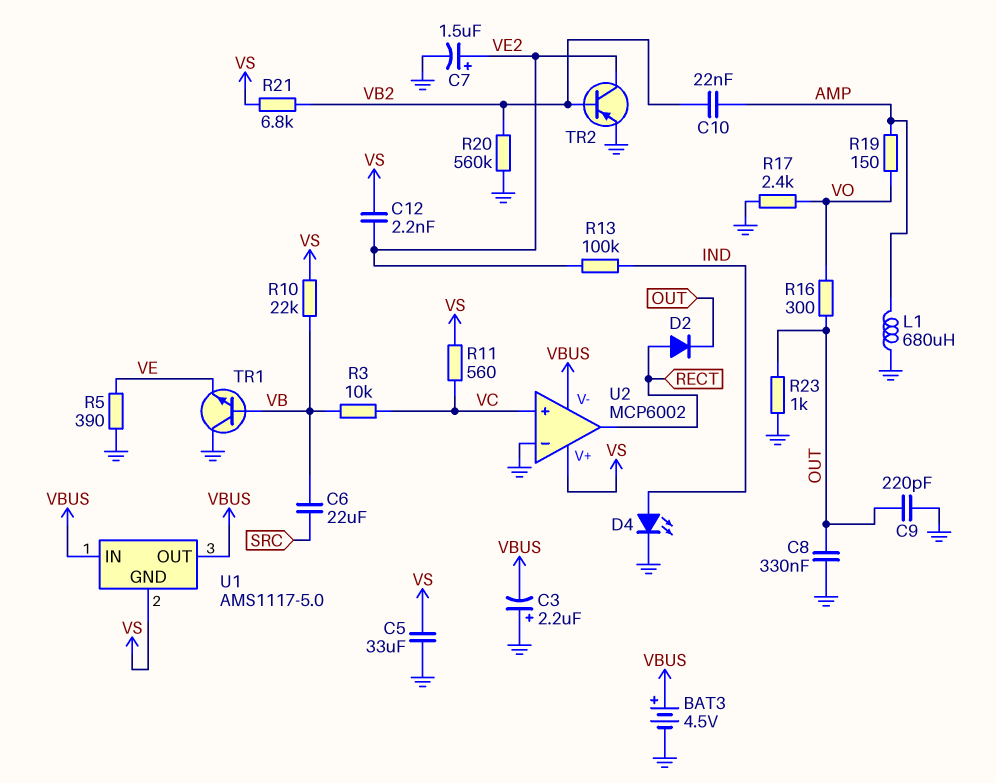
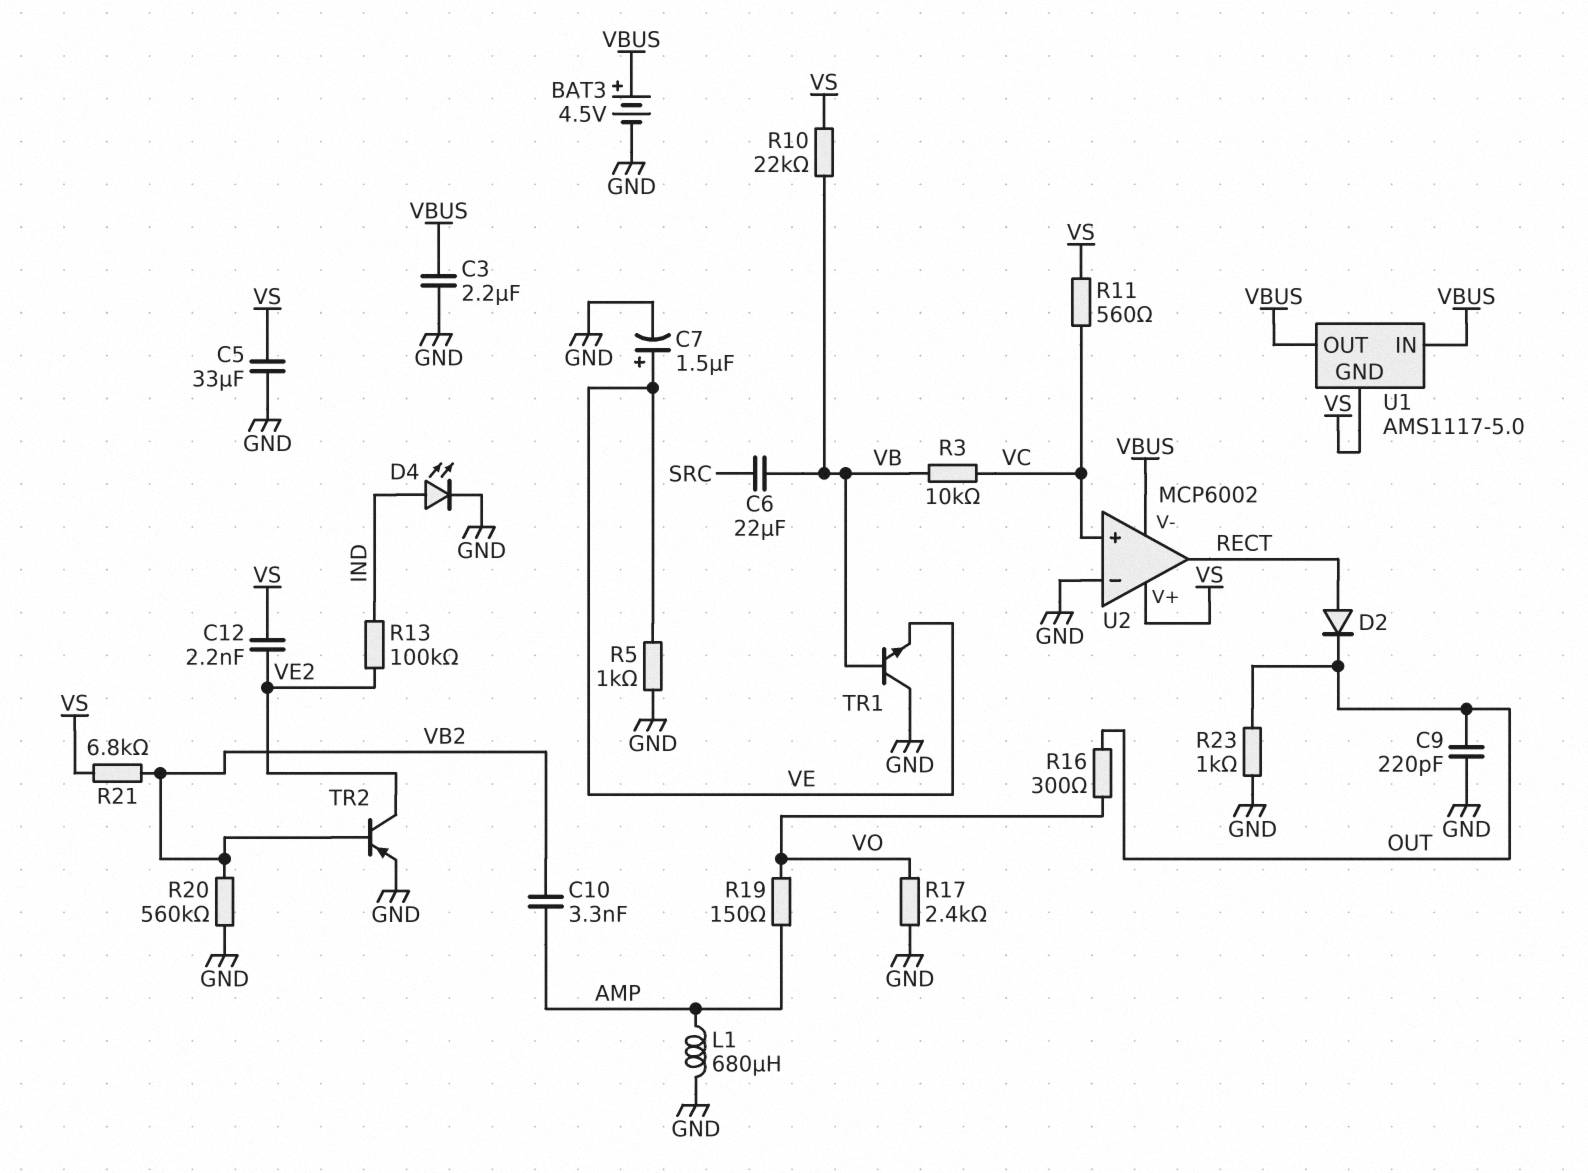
C3: 2.2uF (plus GND, minus VBUS) -> 2.2uF (GND, VBUS)
C7: 1.5uF (plus VE2, minus GND) -> 1.5uF (plus VE, minus GND)
C8: 330nF (GND, OUT) -> none
C10: 22nF (AMP, VB2) -> 3.3nF (AMP, VB2)
R5: 390 (GND, VE) -> 1k (GND, VE)

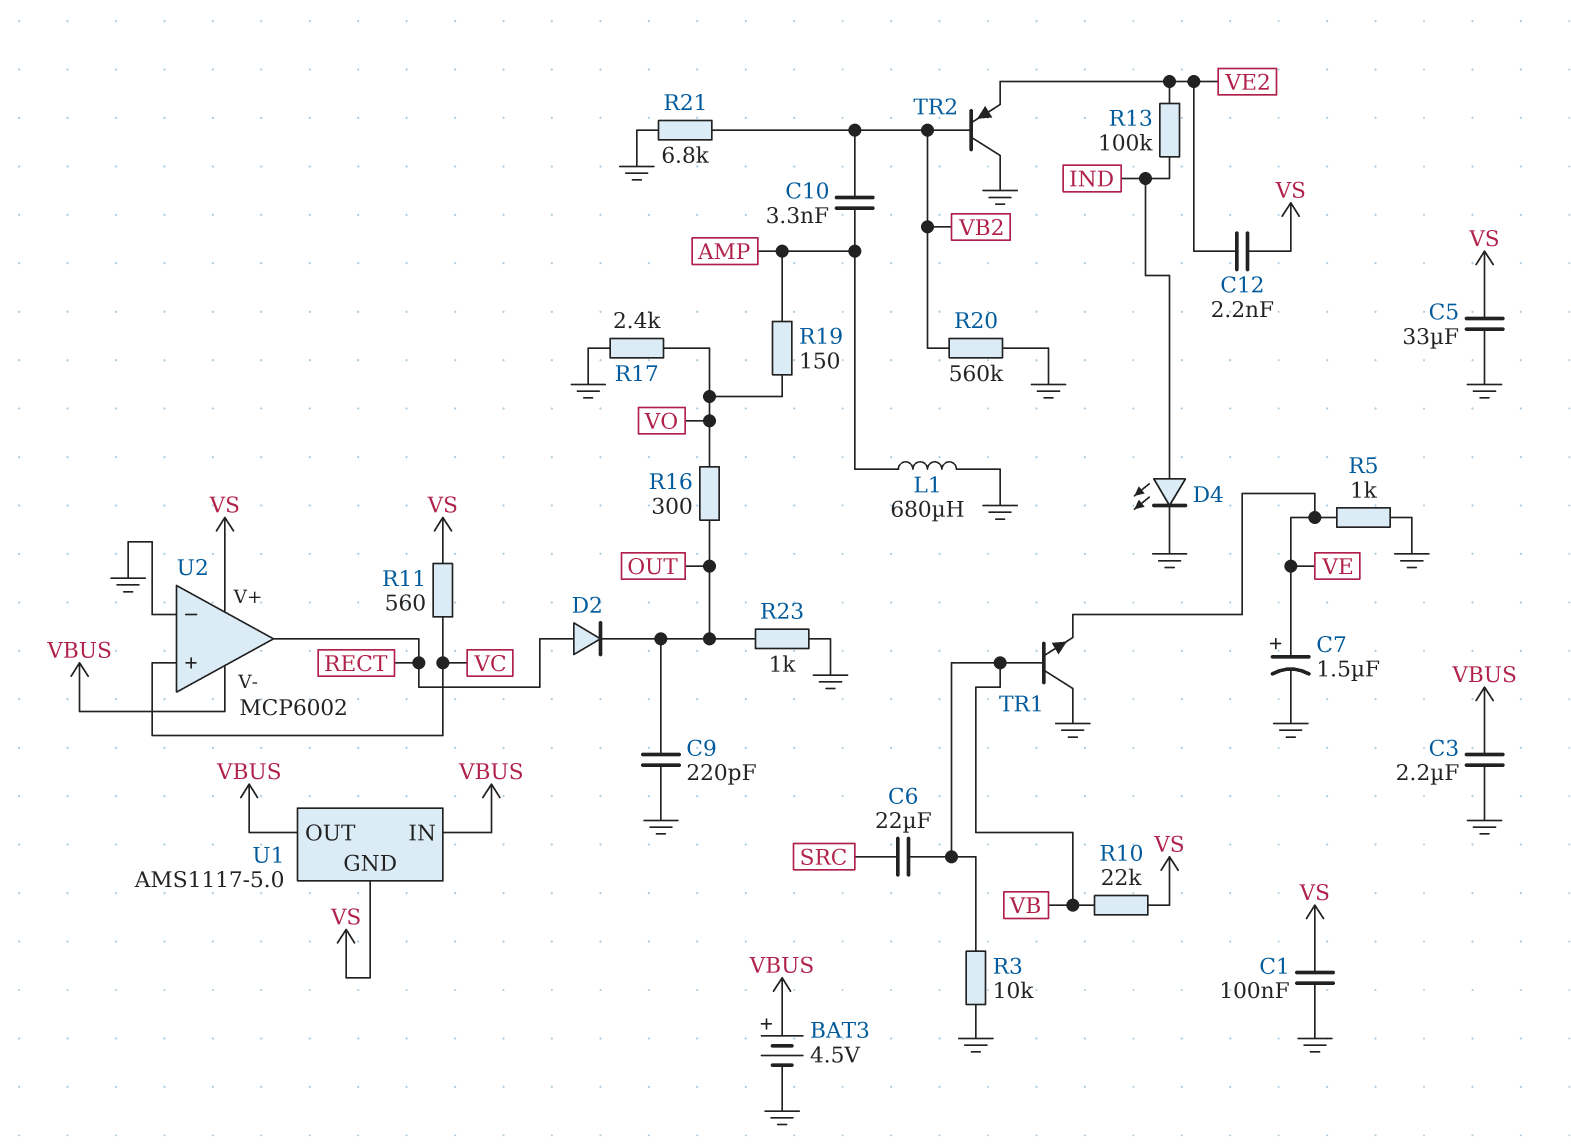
C1: none -> 100nF (GND, VS)
R3: 10k (VB, VC) -> 10k (GND, VB)
R21: 6.8k (VB2, VS) -> 6.8k (GND, VB2)
TR2: PNP (B VB2, C VE2, E GND) -> PNP (B VB2, C GND, E VE2)

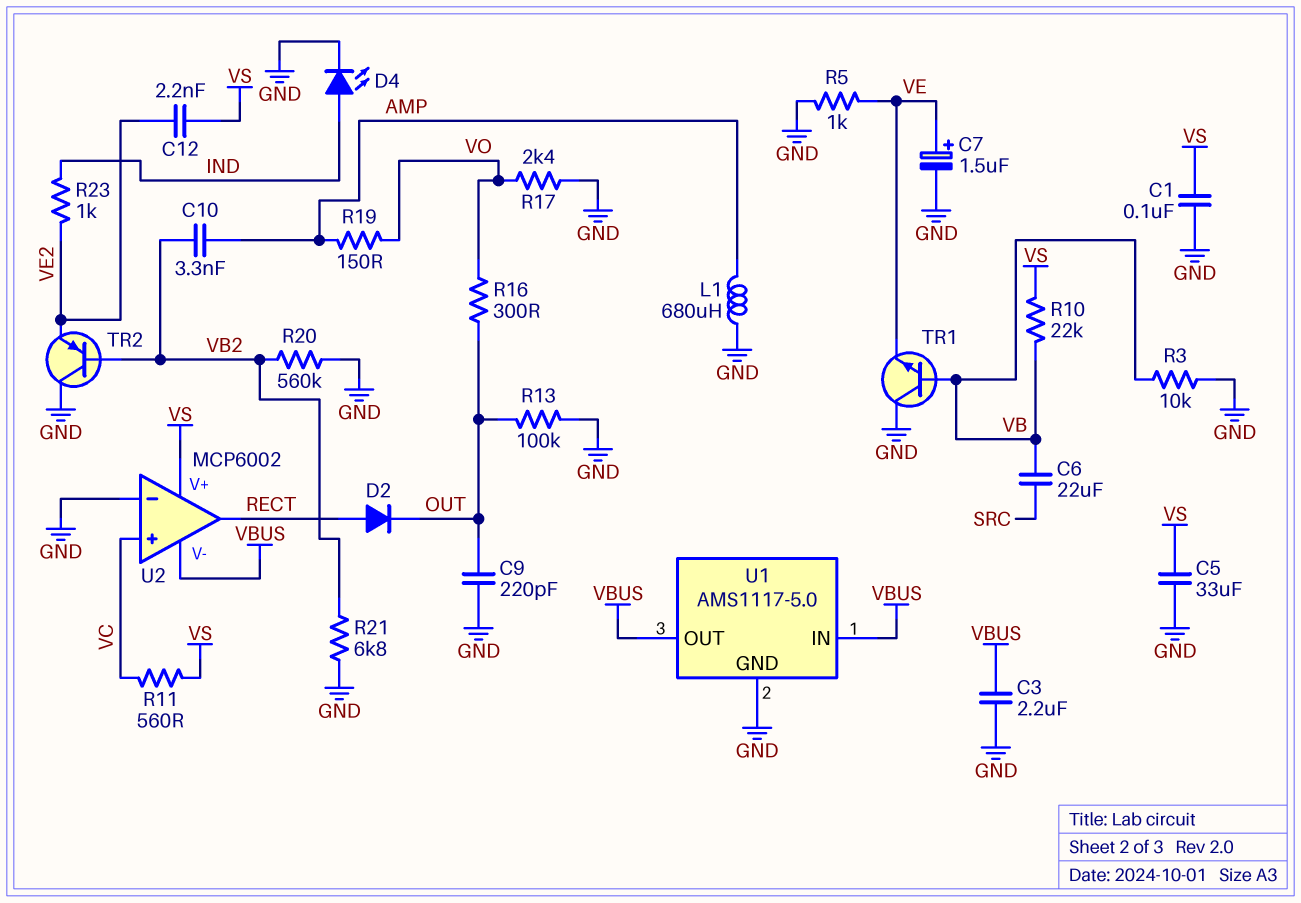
BAT3: 4.5V (plus VBUS, minus GND) -> none
R13: 100k (IND, VE2) -> 100k (GND, OUT)
R23: 1k (GND, OUT) -> 1k (IND, VE2)
U1 pin GND: VS -> GND

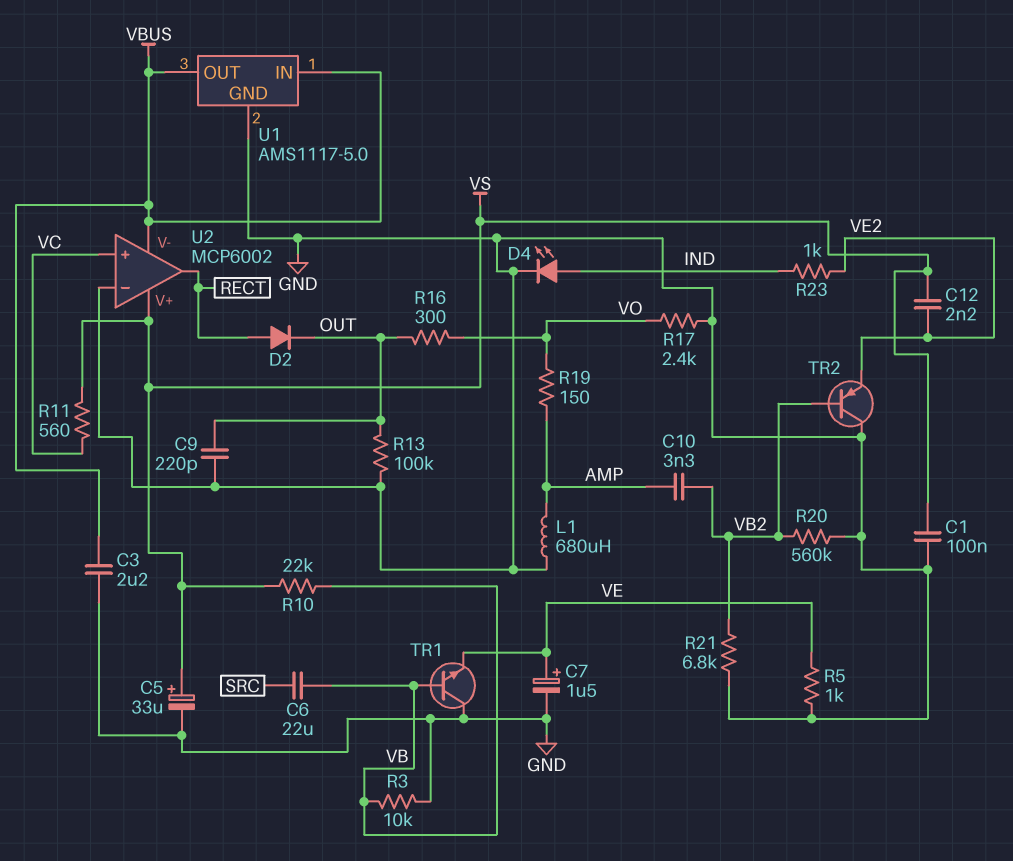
C5: 33uF (GND, VS) -> 33uF (plus VS, minus GND)

